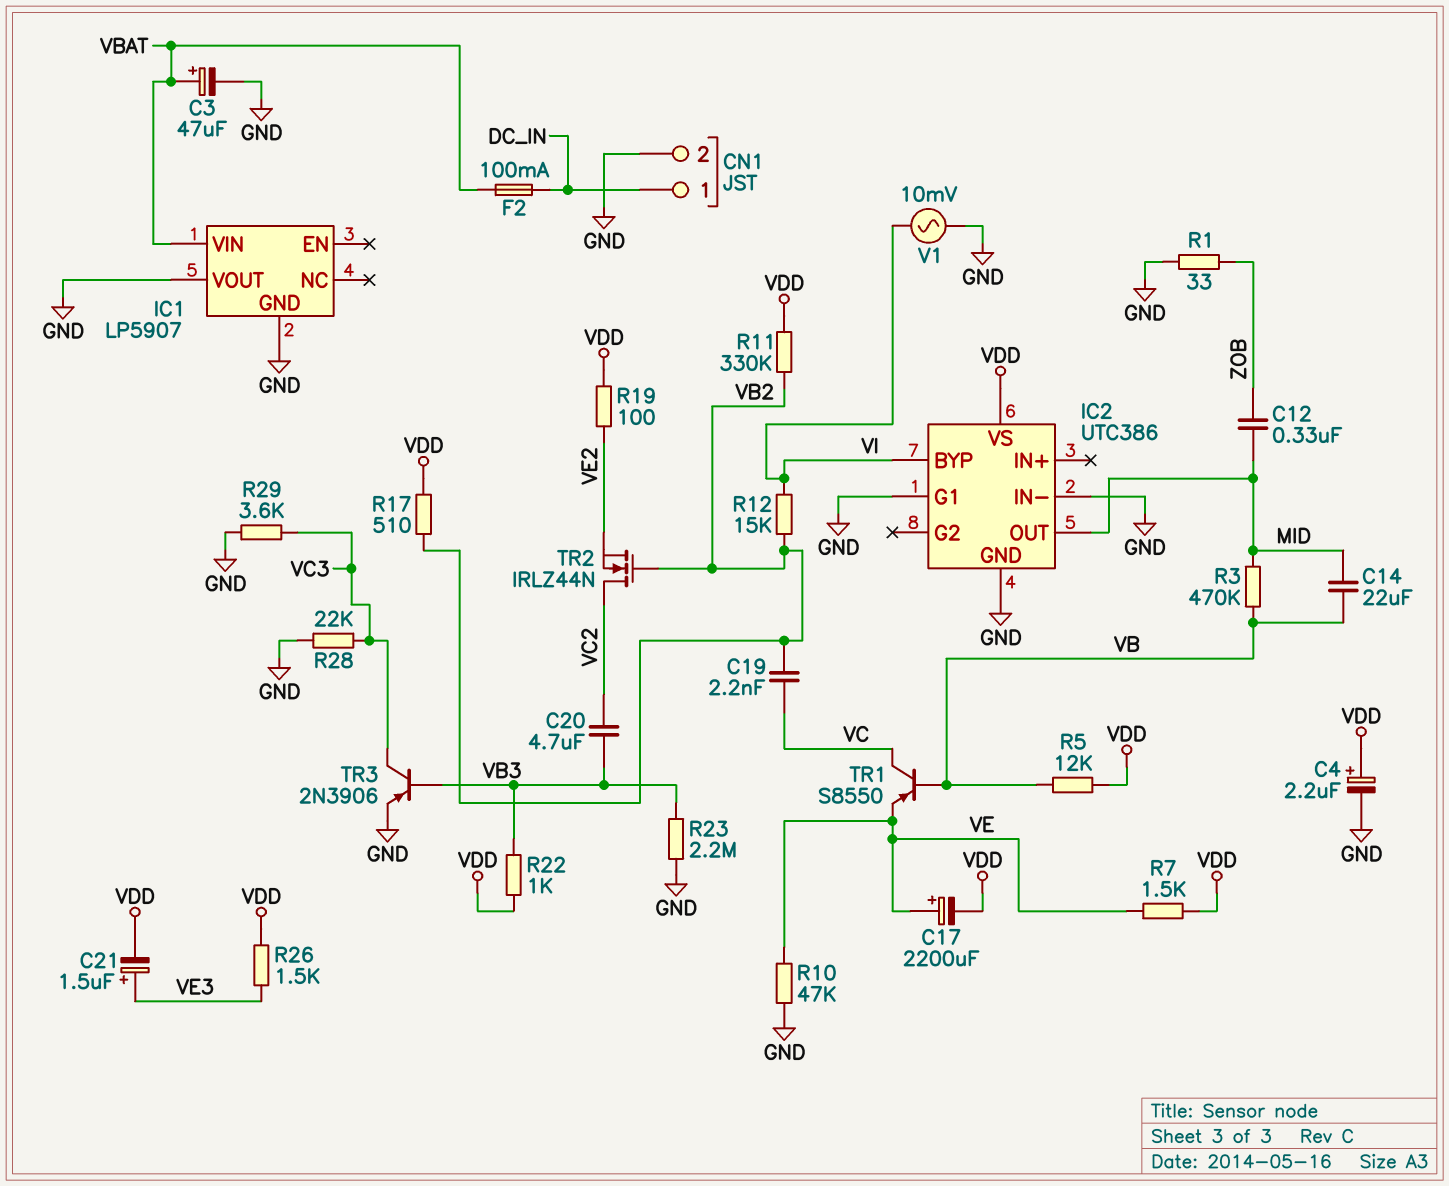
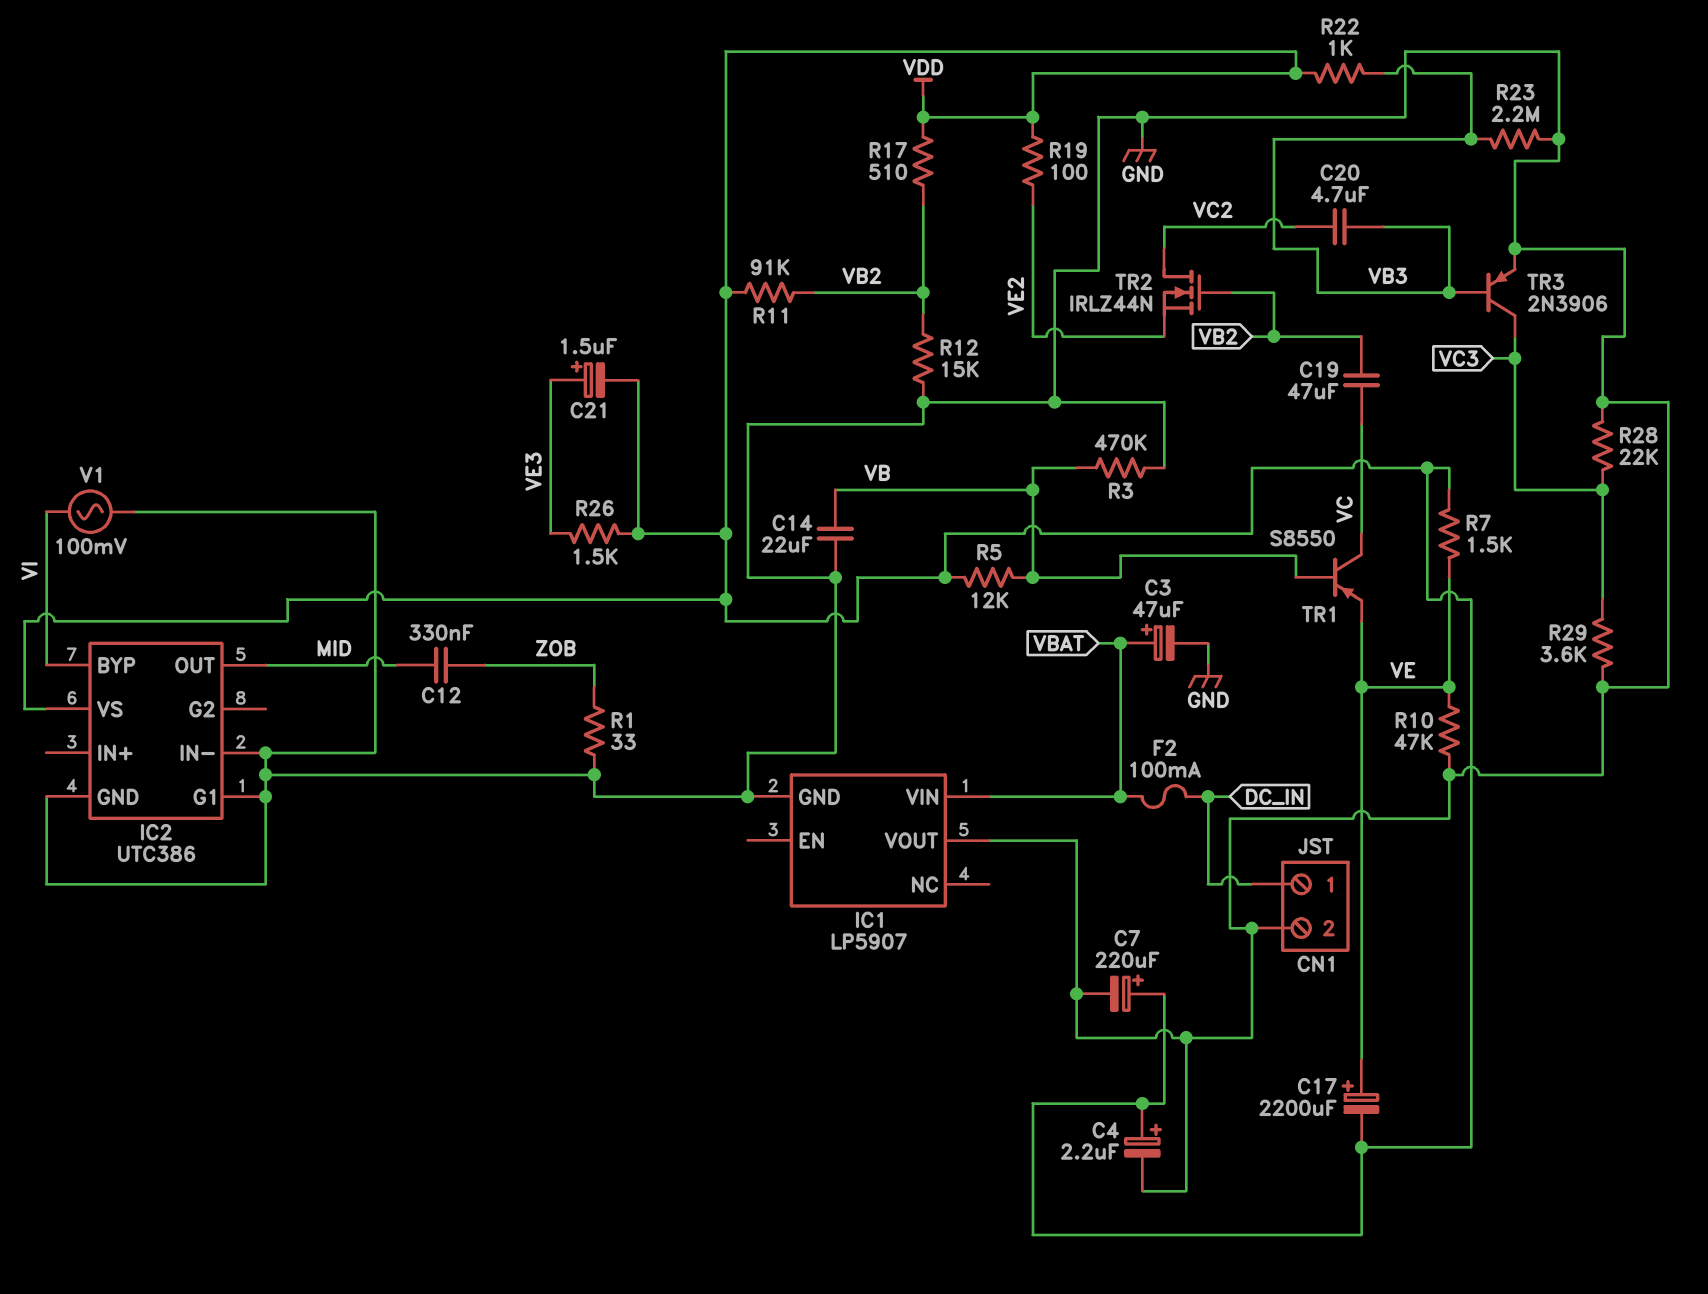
C7: none -> 220uF (plus VDD, minus GND)
C14: 22uF (MID, VB) -> 22uF (GND, VB)
C19: 2.2nF (VB2, VC) -> 47uF (VB2, VC)
R3: 470k (MID, VB) -> 470k (GND, VB)
R11: 330k (VB2, VDD) -> 91k (VB2, VDD)
R12: 15k (VB2, VI) -> 15k (GND, VB2)
V1: AC 10mV (GND, VI) -> AC 100mV (GND, VI)

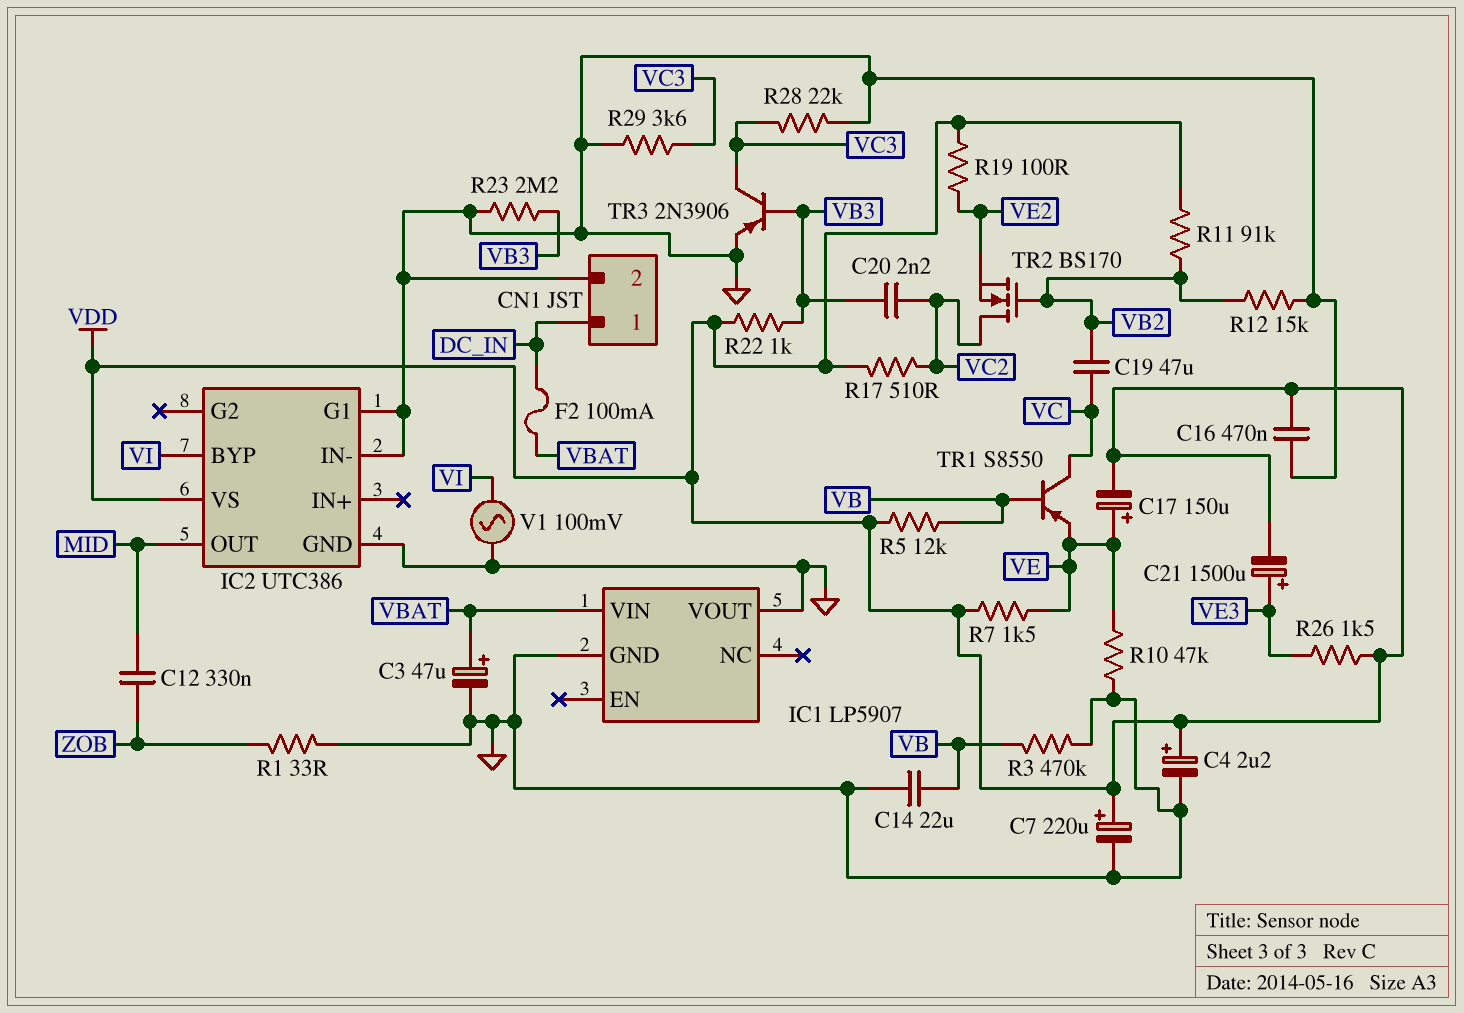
C16: none -> 470nF (GND, VDD)
C17: 2200uF (plus VE, minus VDD) -> 150uF (plus VE, minus VDD)
C20: 4.7uF (VB3, VC2) -> 2.2nF (VB3, VC2)
C21: 1.5uF (plus VE3, minus VDD) -> 1500uF (plus VE3, minus VDD)
R17: 510 (VB2, VDD) -> 510 (VC2, VDD)
TR2: NMOS IRLZ44N (G VB2, D VC2, S VE2) -> NMOS BS170 (G VB2, D VC2, S VE2)

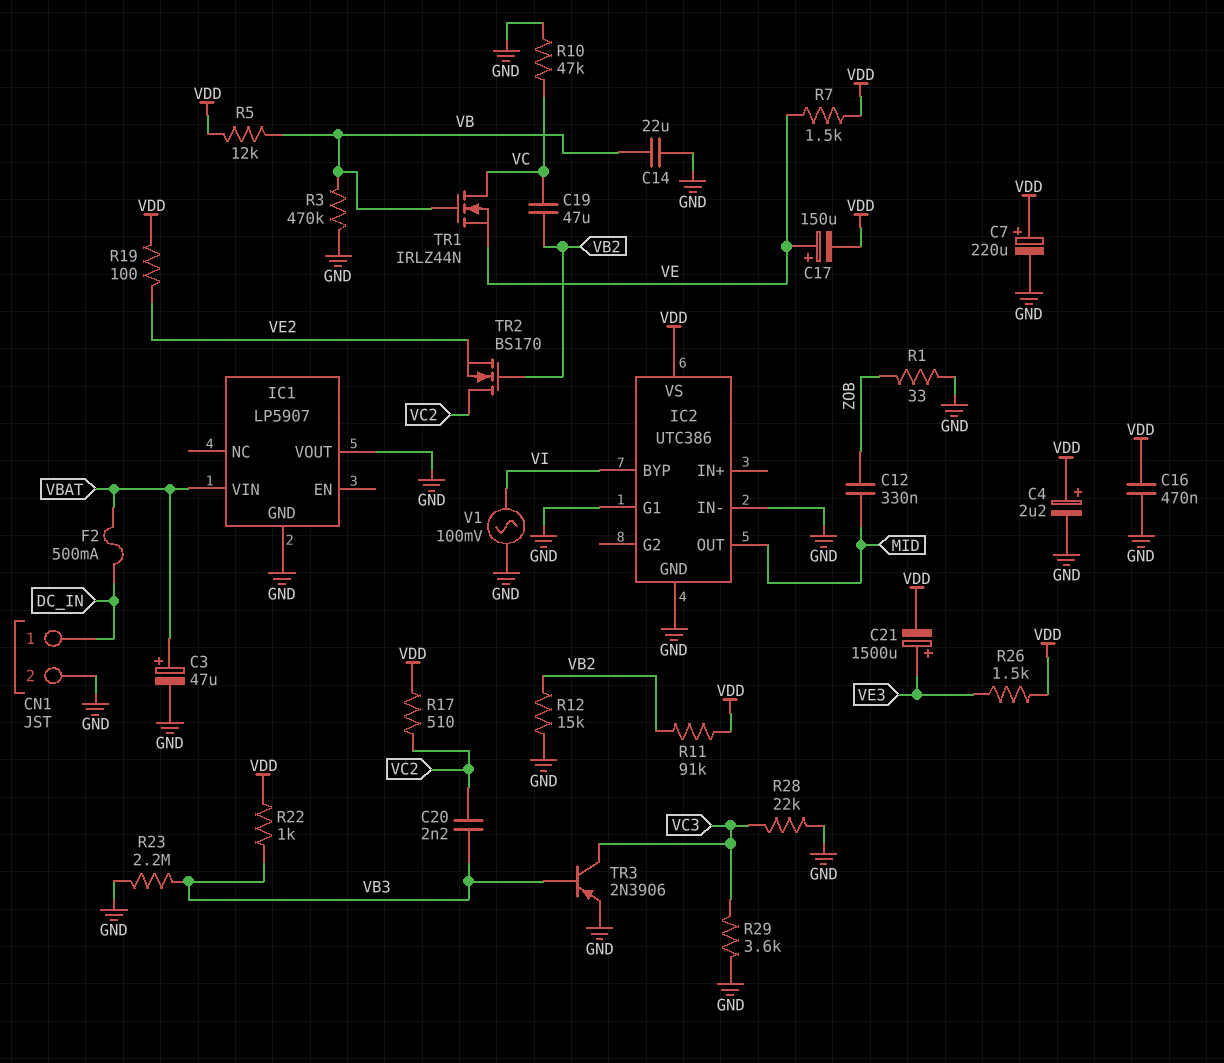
F2: 100mA (DC_IN, VBAT) -> 500mA (DC_IN, VBAT)
R10: 47k (GND, VE) -> 47k (GND, VC)
TR1: PNP S8550 (B VB, C VC, E VE) -> NMOS IRLZ44N (G VB, D VC, S VE)

